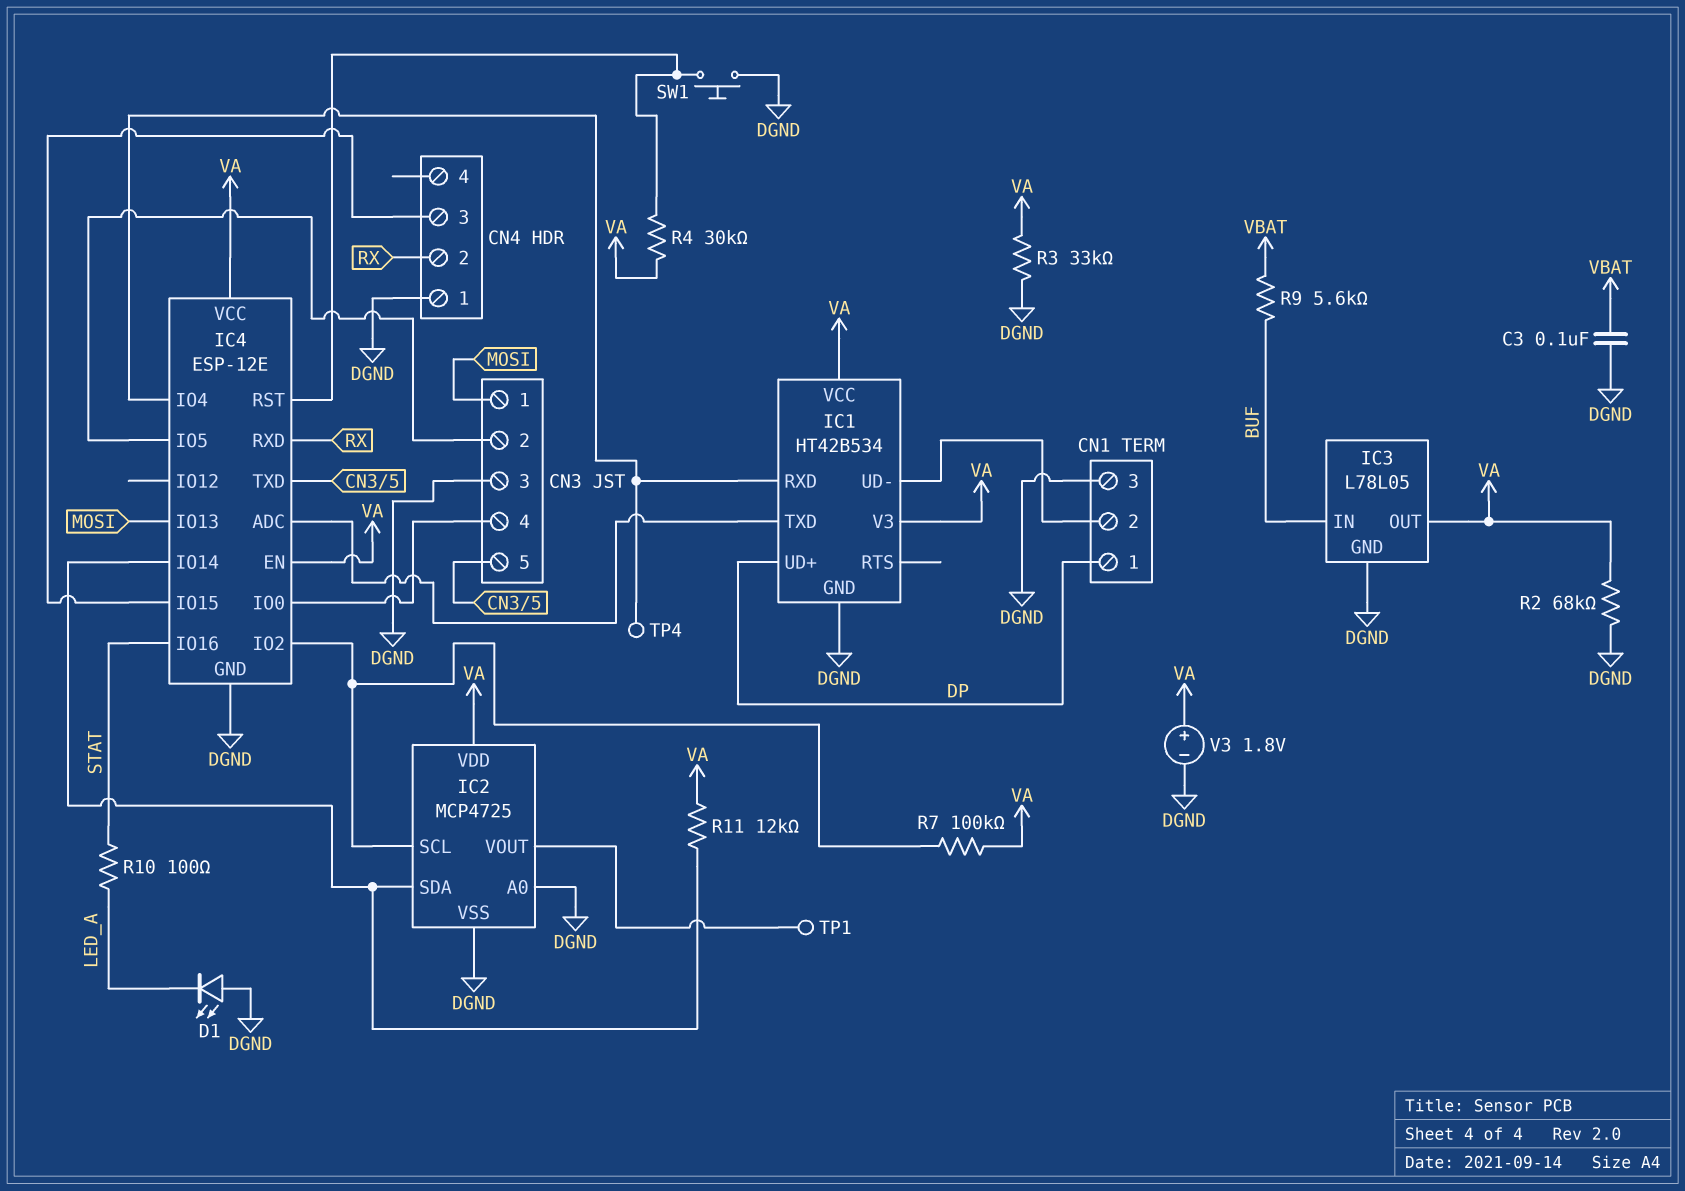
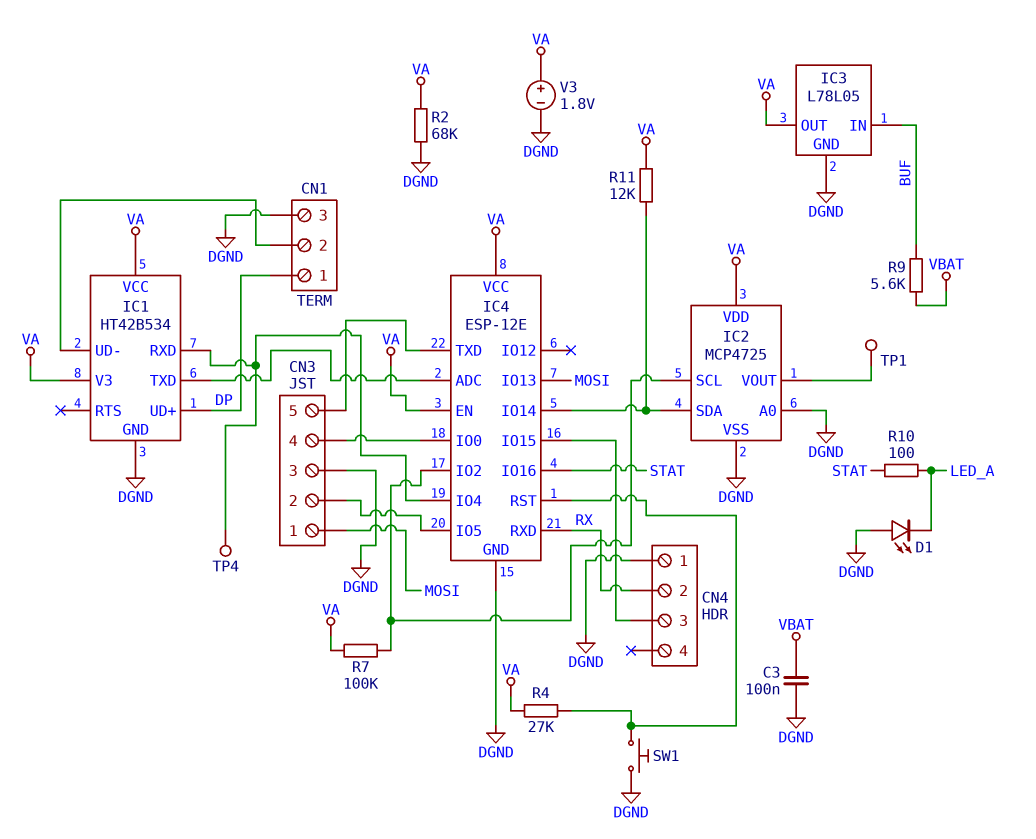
R3: 33k (DGND, VA) -> none
R4: 30k (IC4/RST, VA) -> 27k (IC4/RST, VA)

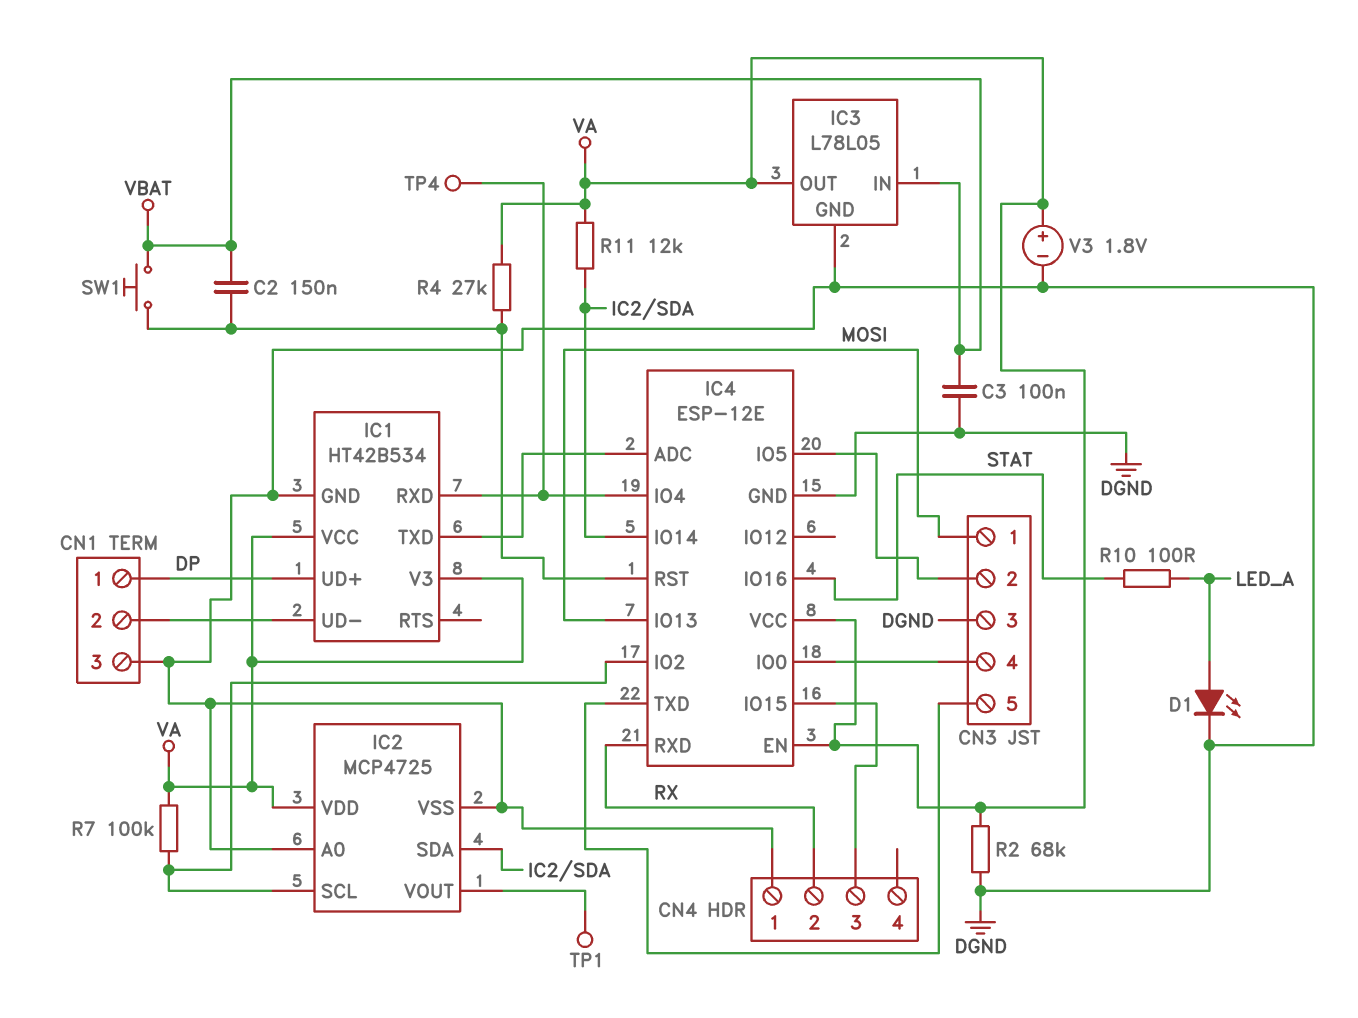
C2: none -> 150nF (IC4/RST, VBAT)
D1: LED (A DGND, K LED_A) -> LED (A LED_A, K DGND)
IC3 pin IN: BUF -> VBAT
R9: 5.6k (BUF, VBAT) -> none
SW1: button (DGND, IC4/RST) -> button (IC4/RST, VBAT)

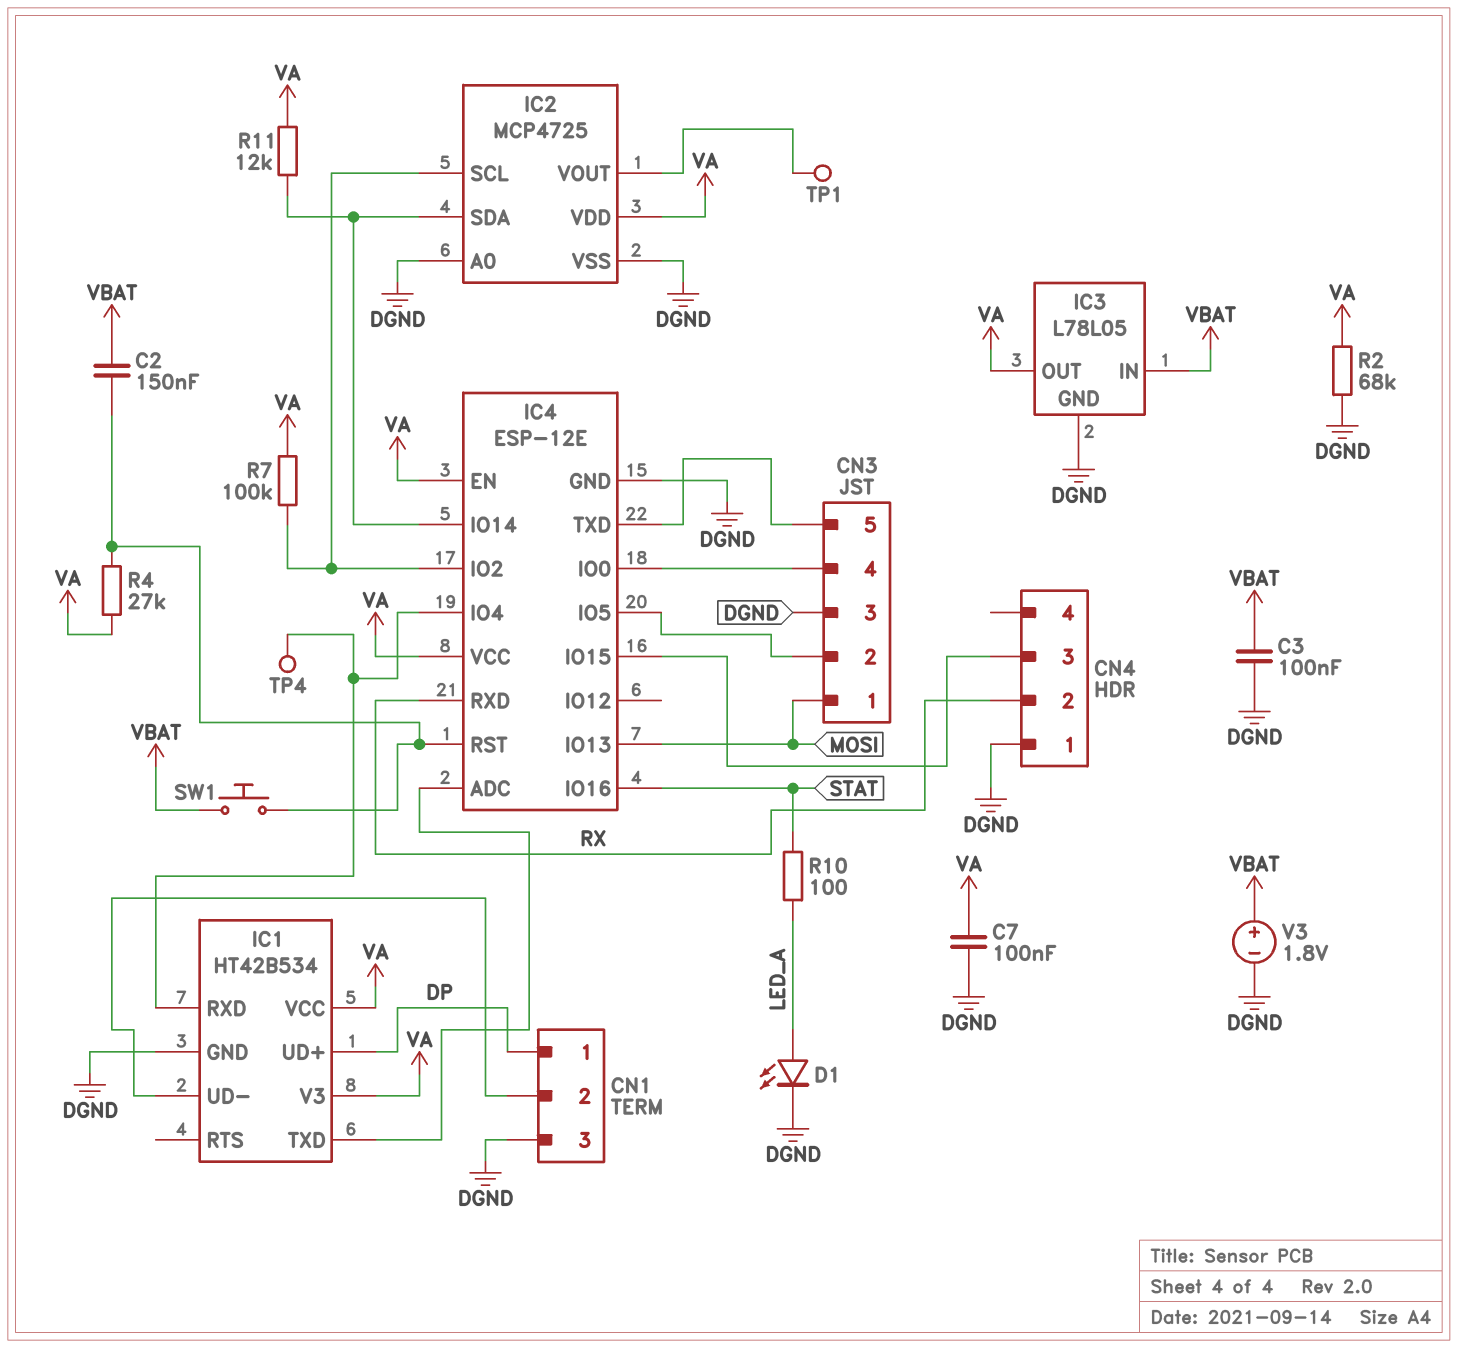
C7: none -> 100nF (DGND, VA)
V3: 1.8V (plus VA, minus DGND) -> 1.8V (plus VBAT, minus DGND)

